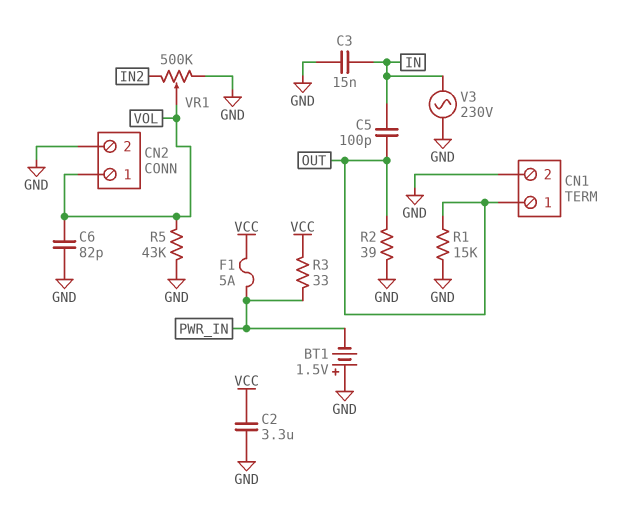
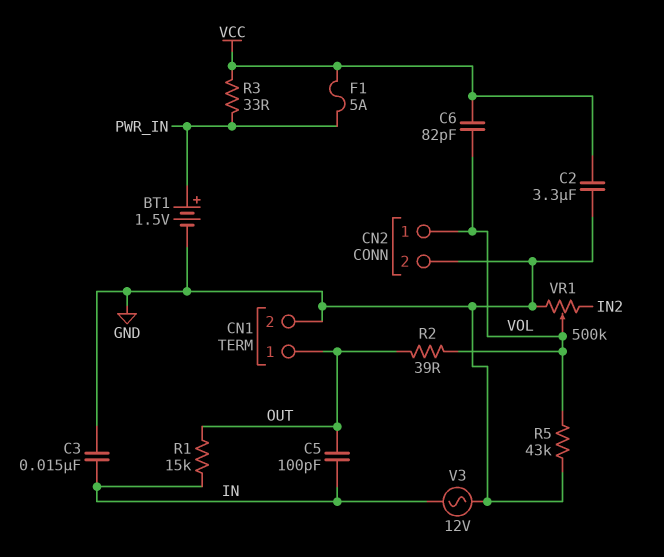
BT1: 1.5V (plus GND, minus PWR_IN) -> 1.5V (plus PWR_IN, minus GND)
C6: 82pF (GND, VOL) -> 82pF (VCC, VOL)
R1: 15k (GND, OUT) -> 15k (IN, OUT)
R2: 39 (GND, OUT) -> 39 (OUT, VOL)
V3: AC 230V (GND, IN) -> AC 12V (GND, IN)

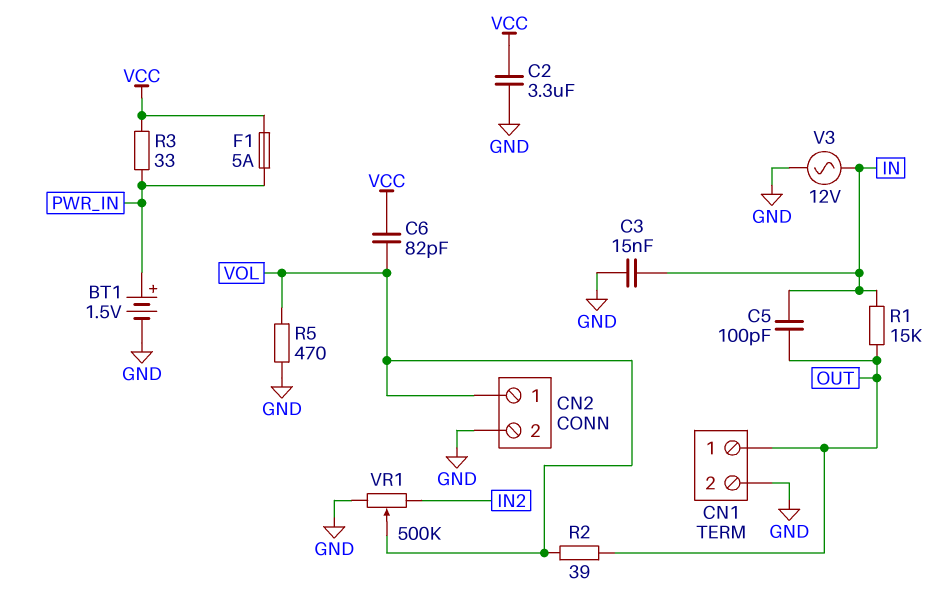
R5: 43k (GND, VOL) -> 470 (GND, VOL)

